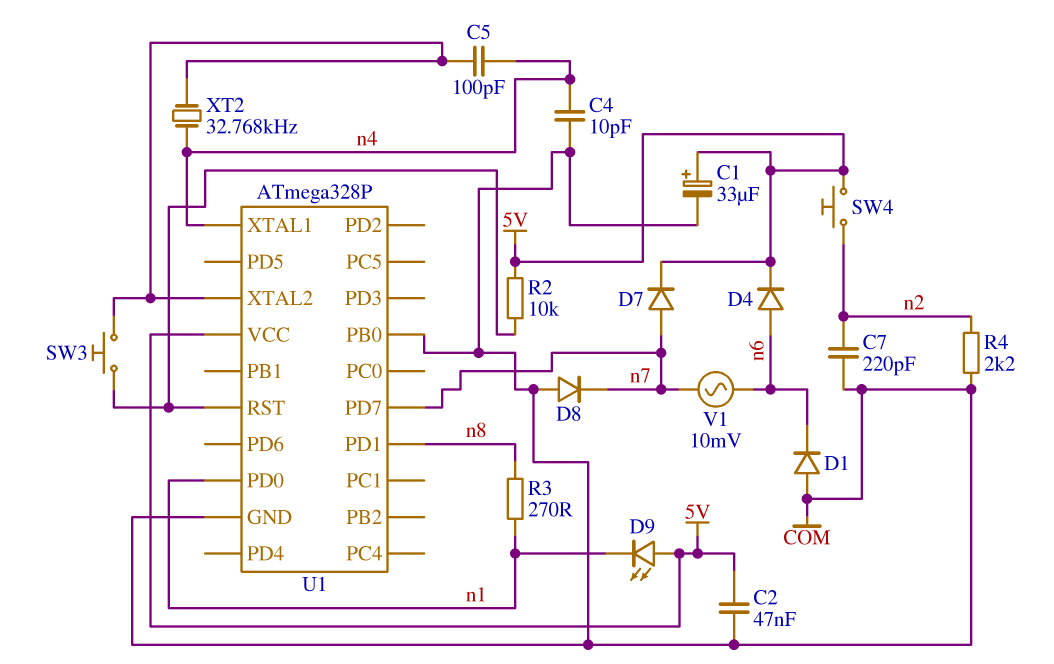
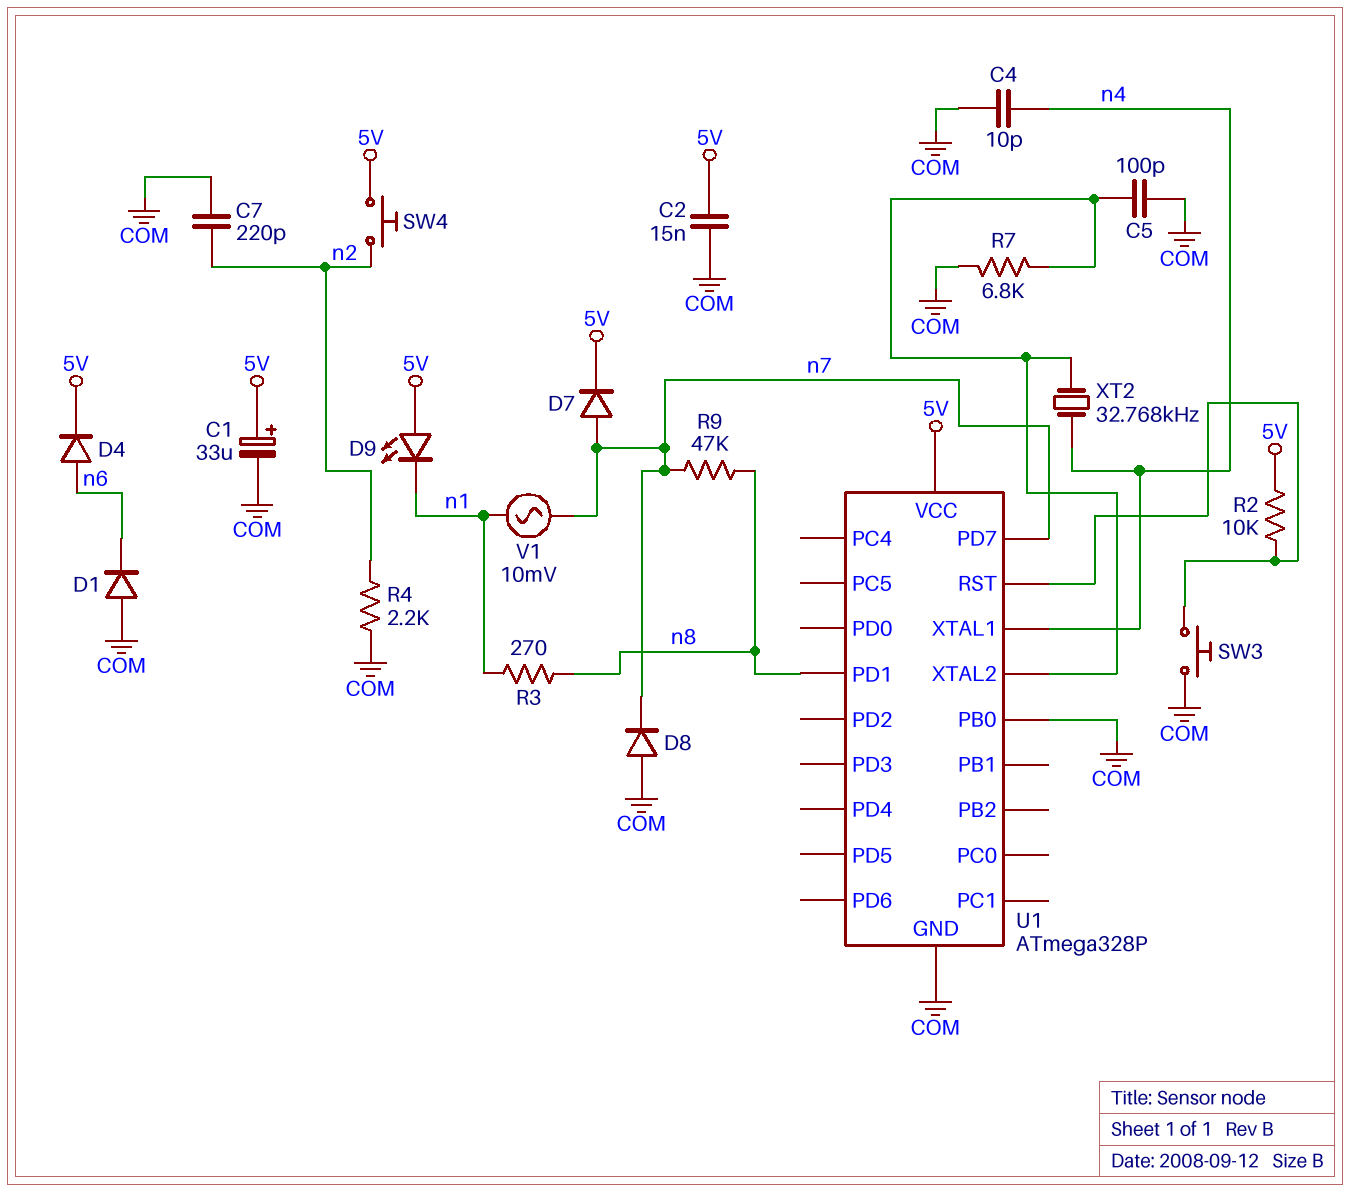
C2: 47nF (5V, COM) -> 15nF (5V, COM)
C5: 100pF (U1/XTAL2, n4) -> 100pF (COM, U1/XTAL2)
R7: none -> 6.8k (COM, U1/XTAL2)
R9: none -> 47k (n7, n8)
SW3: button (U1/RST, U1/XTAL2) -> button (COM, U1/RST)
U1 pin PD0: n1 -> none
V1: AC 10mV (n6, n7) -> AC 10mV (n1, n7)

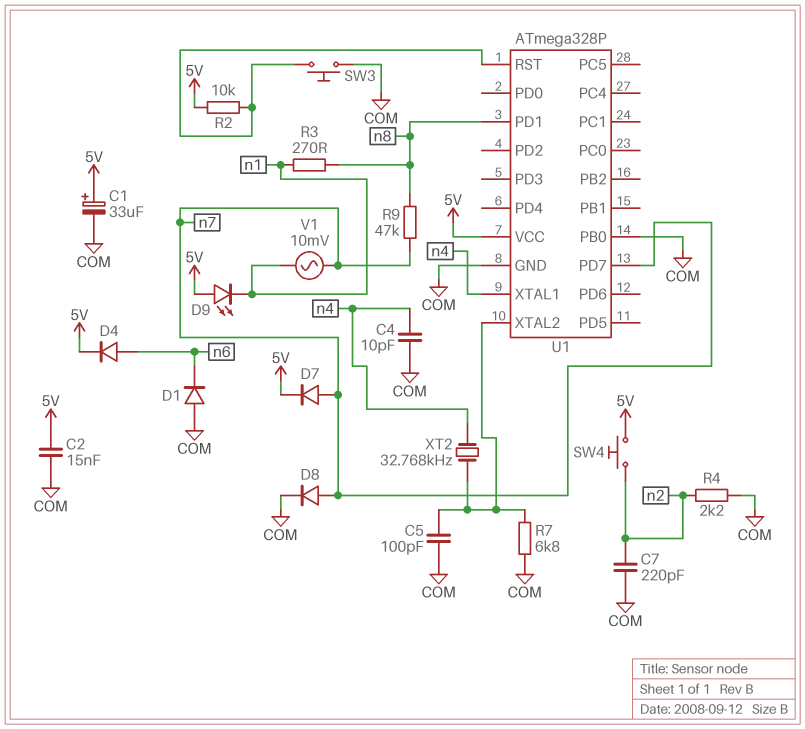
D8: diode (A COM, K n7) -> diode (A n7, K COM)

